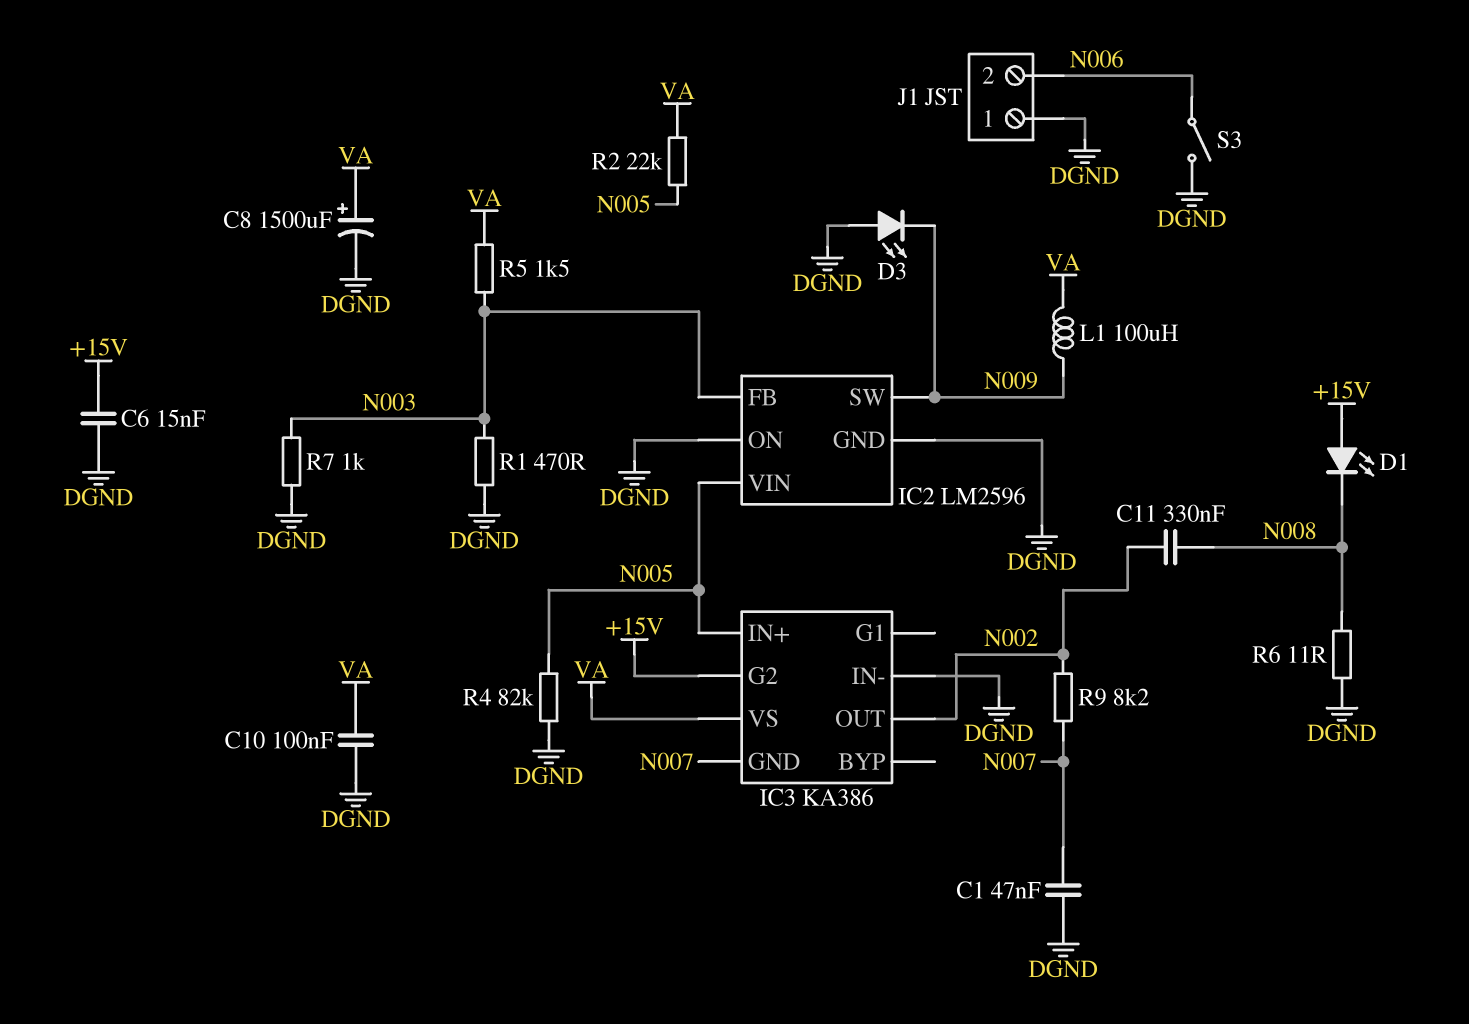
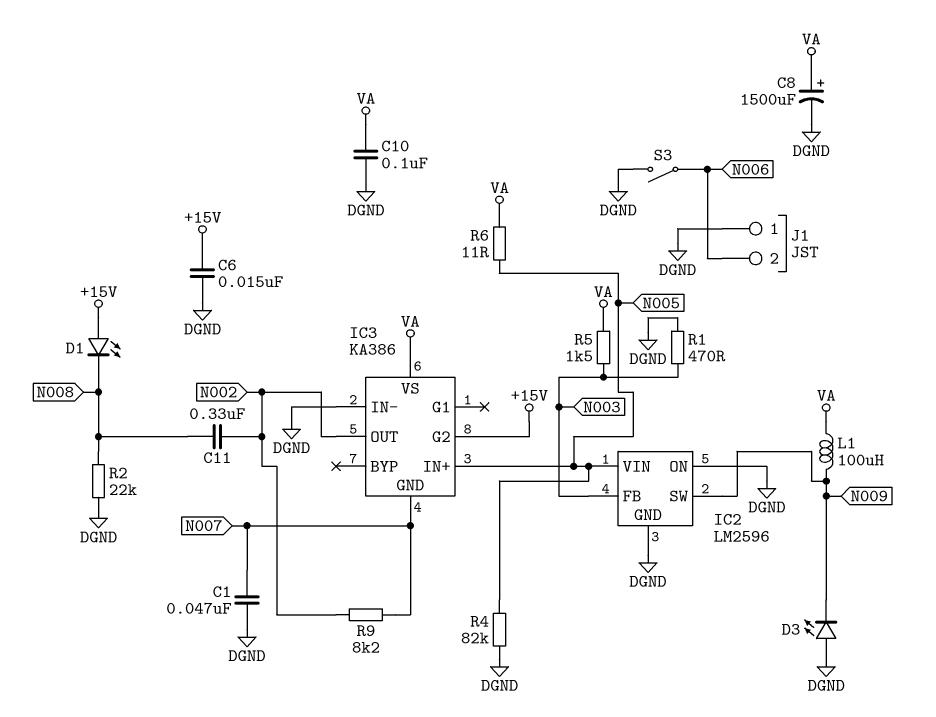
R2: 22k (N005, VA) -> 22k (DGND, N008)
R6: 11 (DGND, N008) -> 11 (N005, VA)
R7: 1k (DGND, N003) -> none

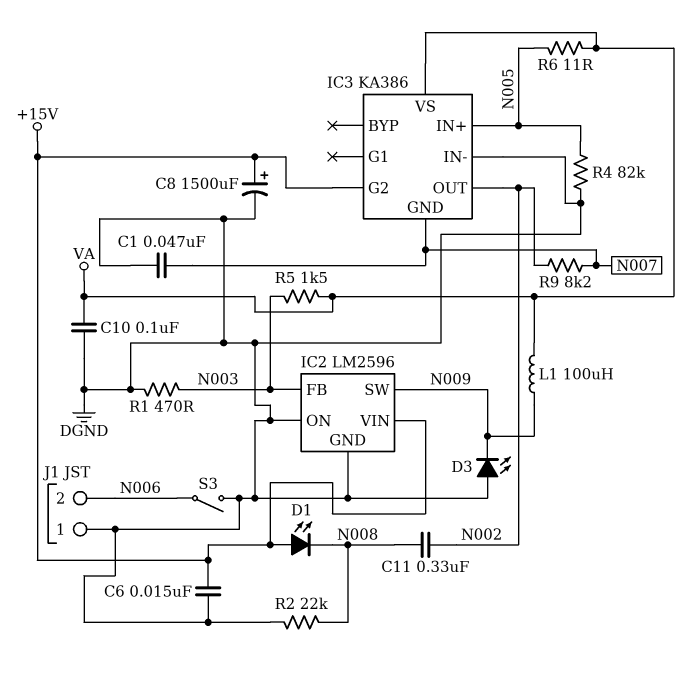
C8: 1500uF (plus VA, minus DGND) -> 1500uF (plus +15V, minus DGND)
IC2 pin VIN: N005 -> +15V

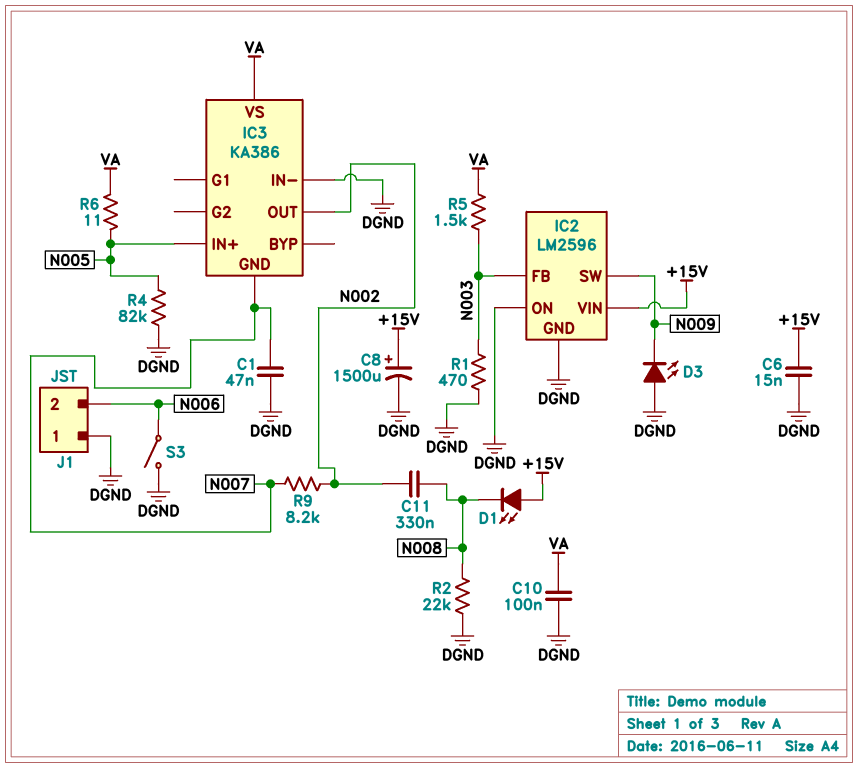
IC3 pin G2: +15V -> none
L1: 100uH (N009, VA) -> none

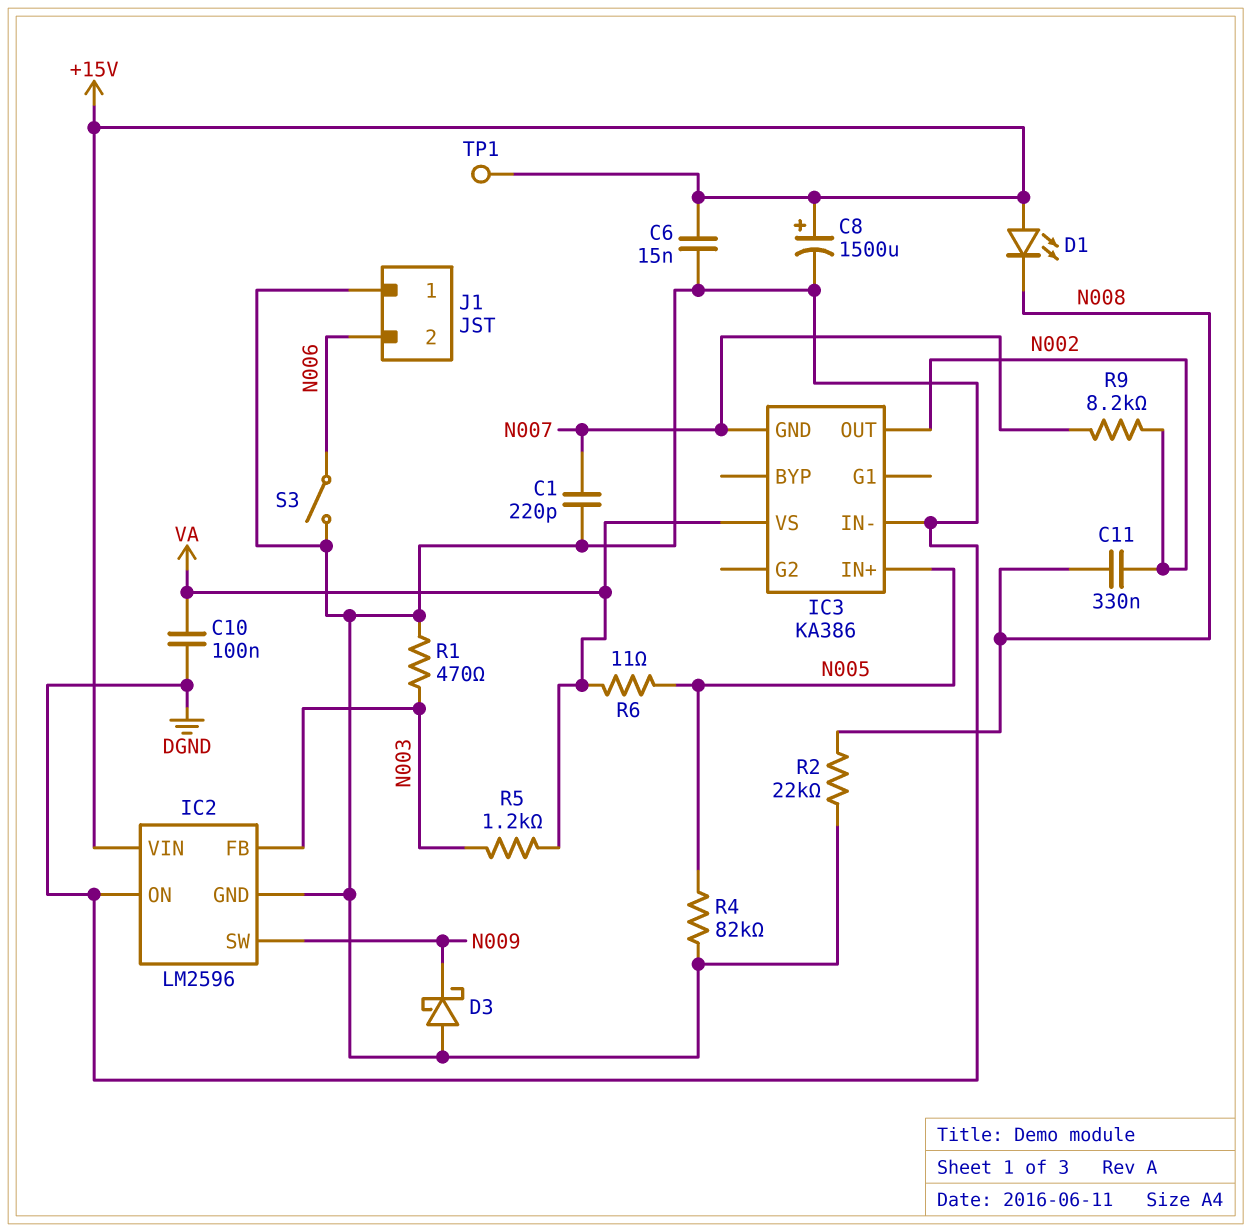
C1: 47nF (DGND, N007) -> 220pF (DGND, N007)
D3: LED (A DGND, K N009) -> schottky (A DGND, K N009)
R5: 1.5k (N003, VA) -> 1.2k (N003, VA)
TP1: none -> test point (+15V)

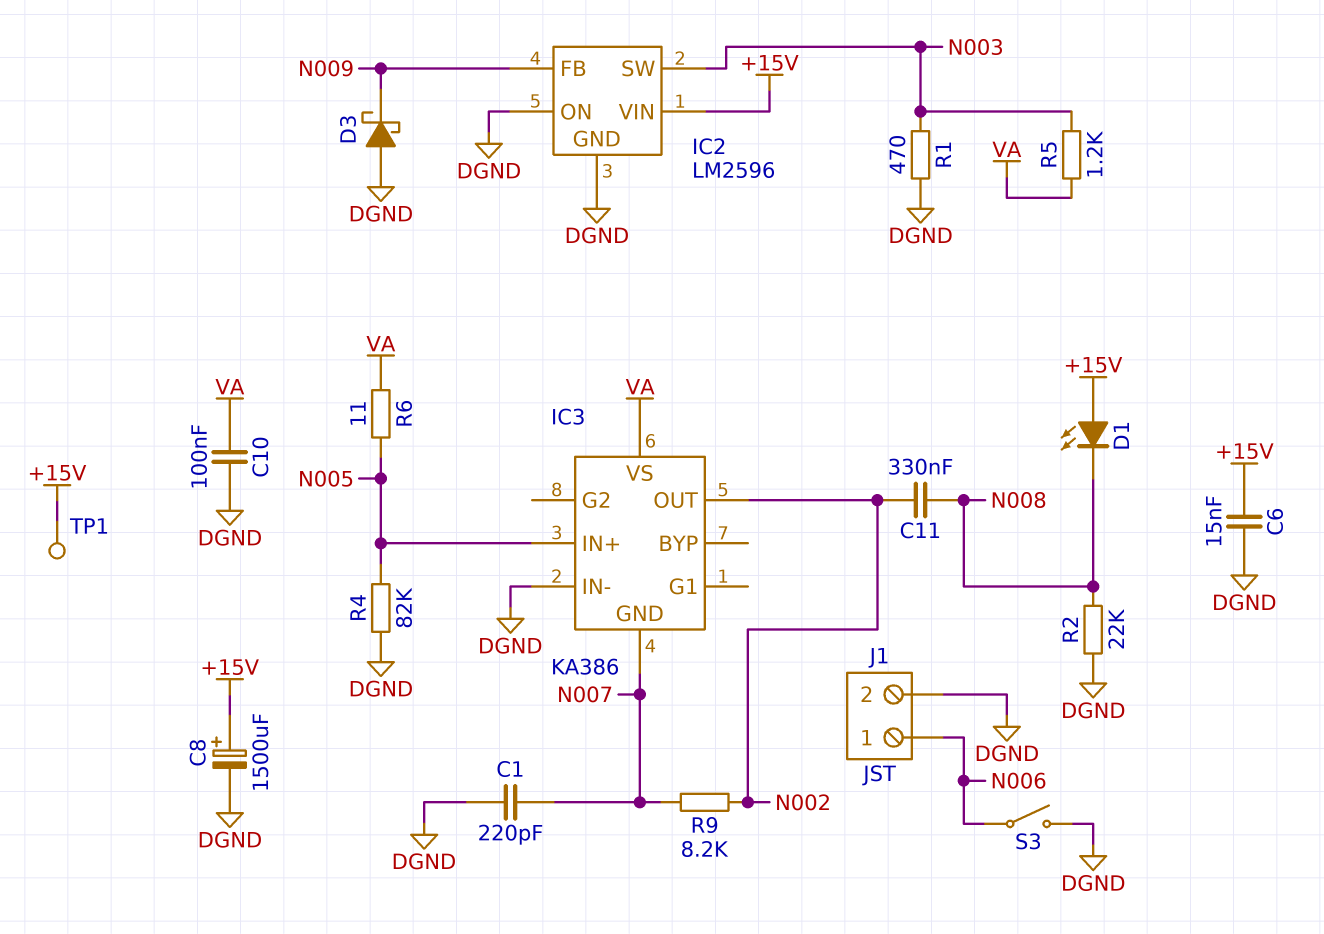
IC2 pin FB: N003 -> N009
IC2 pin SW: N009 -> N003
J1 pin 1: DGND -> N006
J1 pin 2: N006 -> DGND

